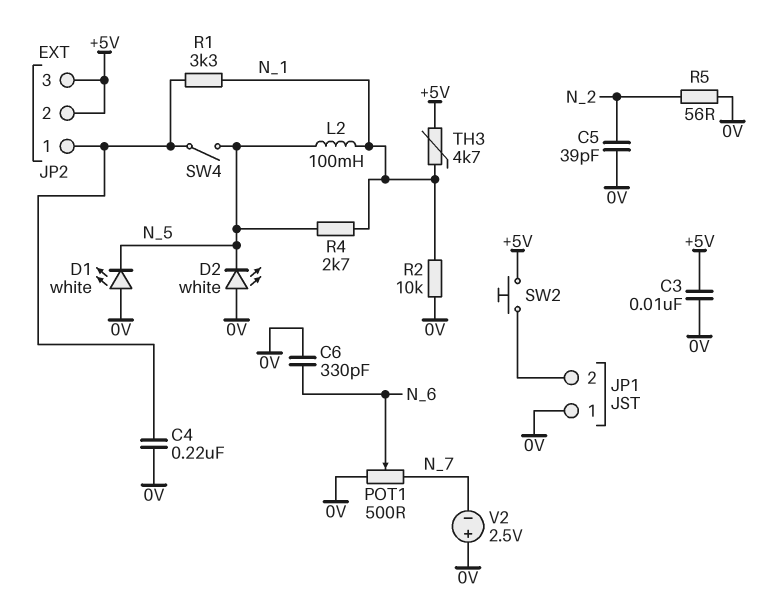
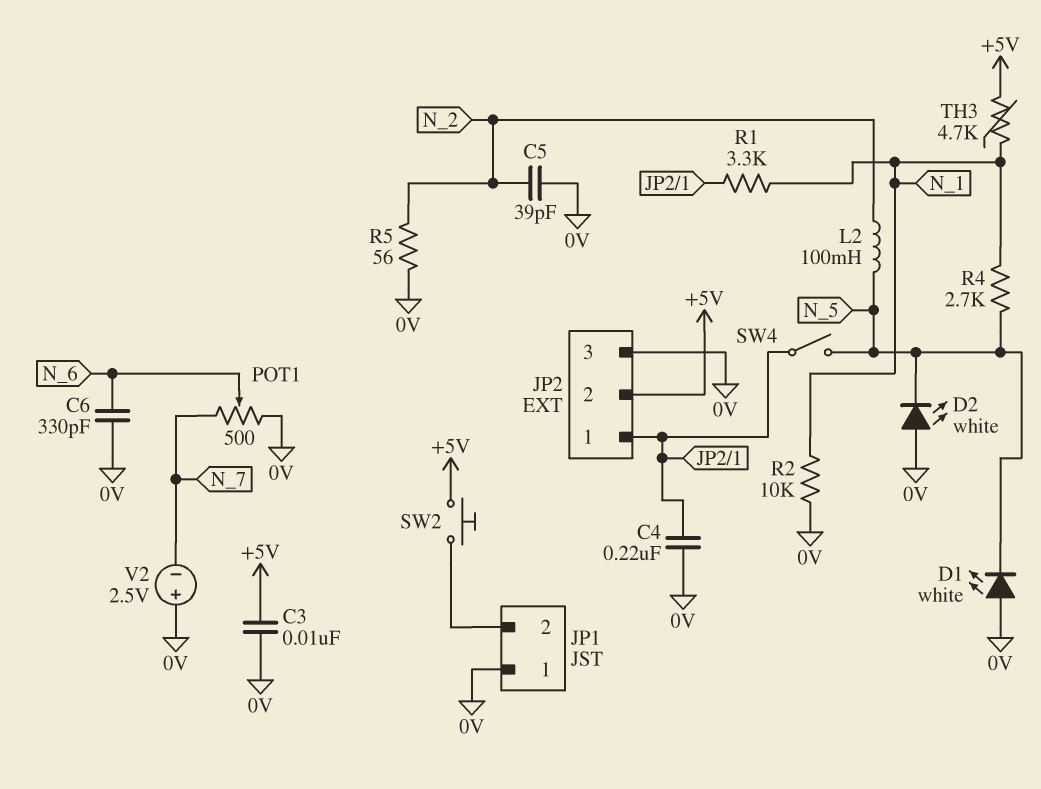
JP2 pin 3: +5V -> 0V
L2: 100mH (N_1, N_5) -> 100mH (N_2, N_5)

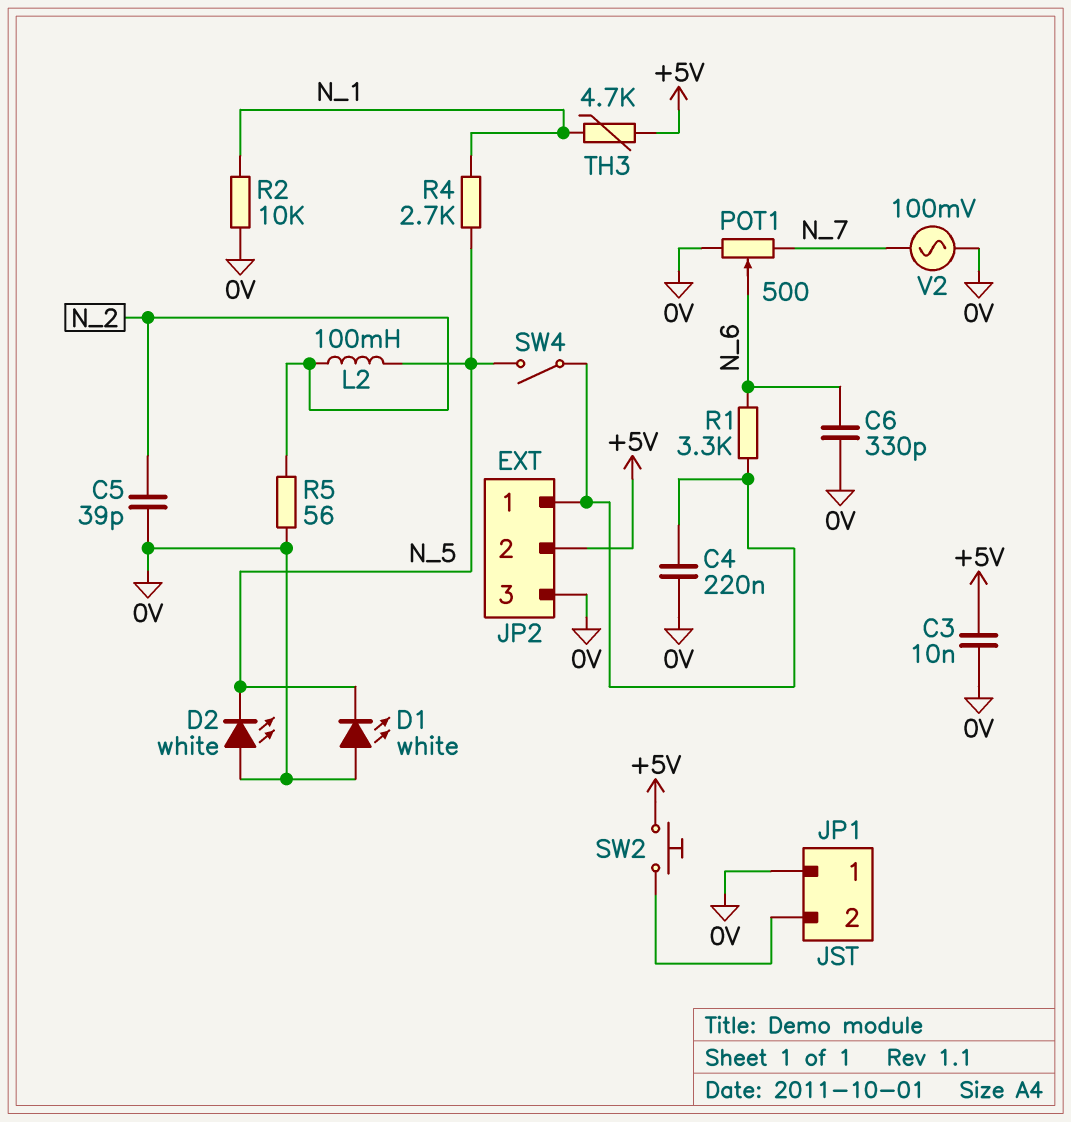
R1: 3.3k (JP2/1, N_1) -> 3.3k (JP2/1, N_6)
V2: 2.5V (plus 0V, minus N_7) -> AC 100mV (0V, N_7)

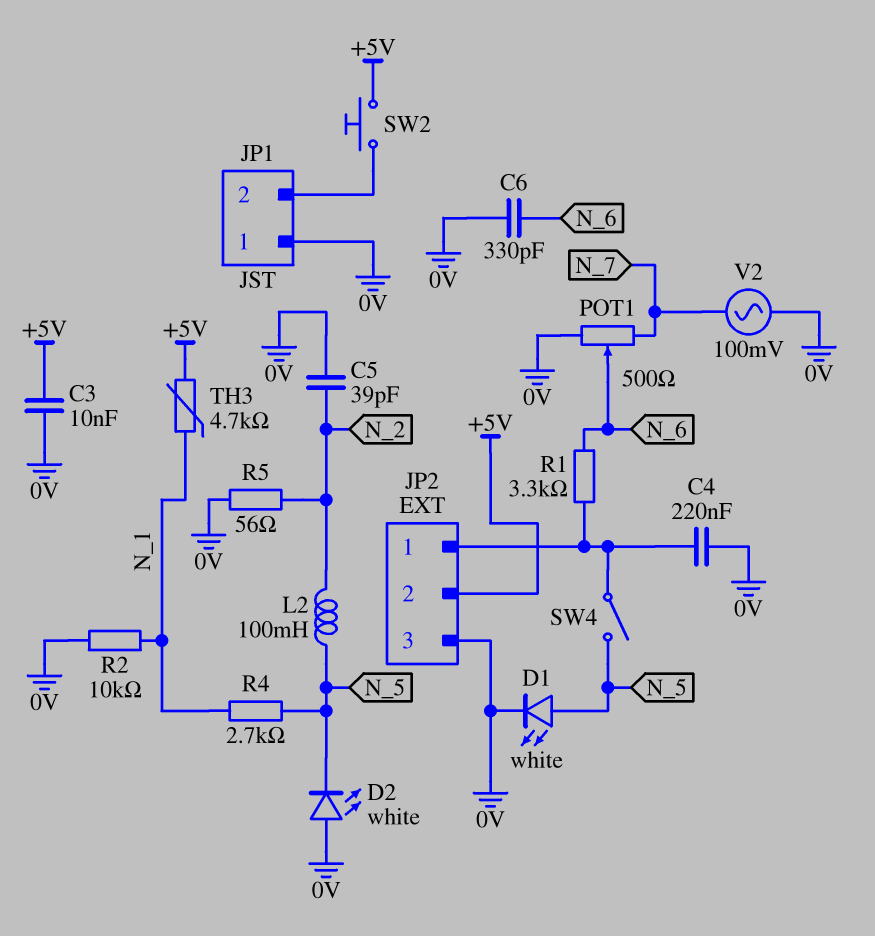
D1: LED white (A 0V, K N_5) -> LED white (A N_5, K 0V)

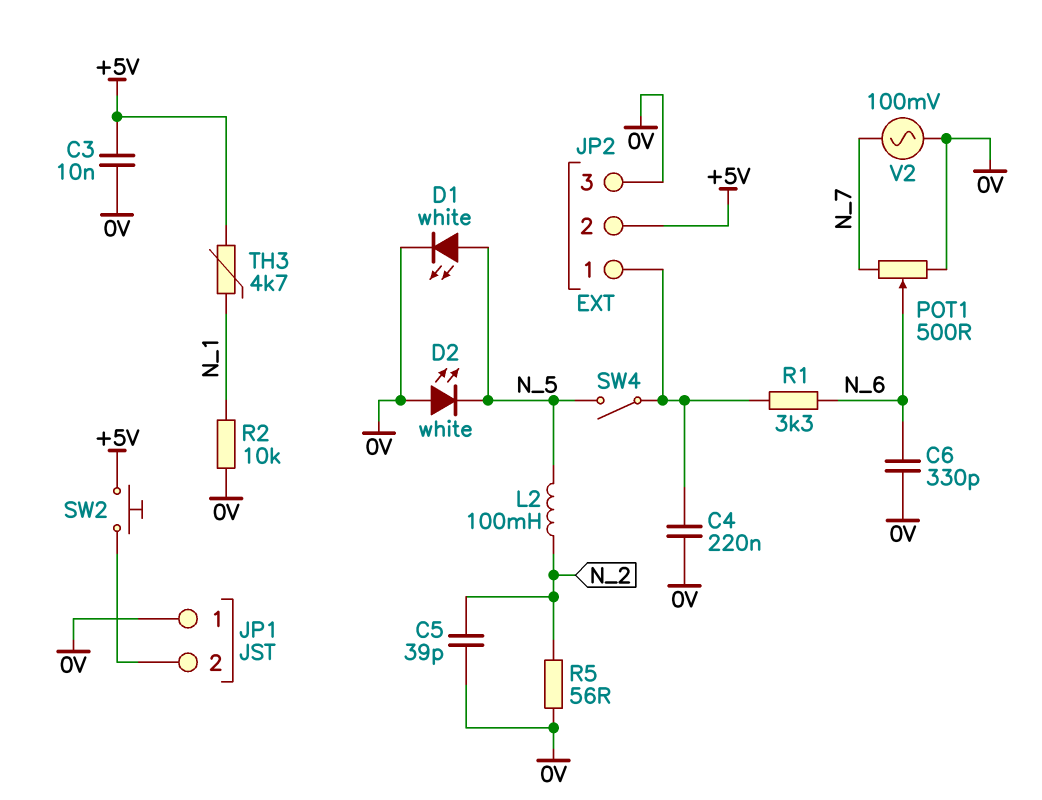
R4: 2.7k (N_1, N_5) -> none

